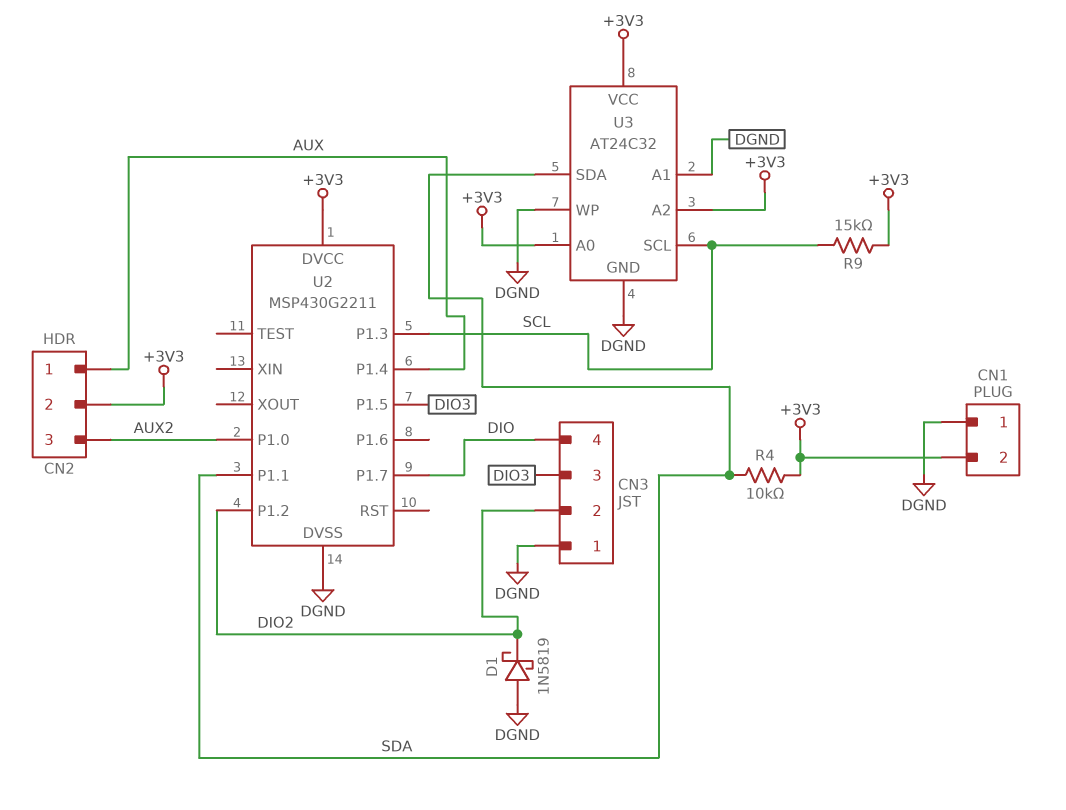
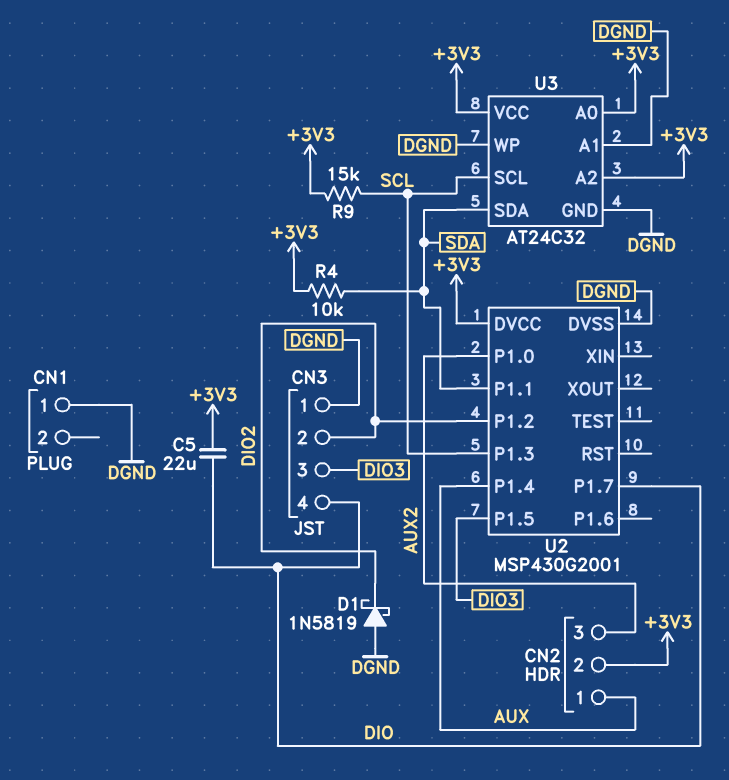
C5: none -> 22uF (+3V3, DIO)
CN1 pin 2: +3V3 -> none
U2: MSP430G2211 -> MSP430G2001

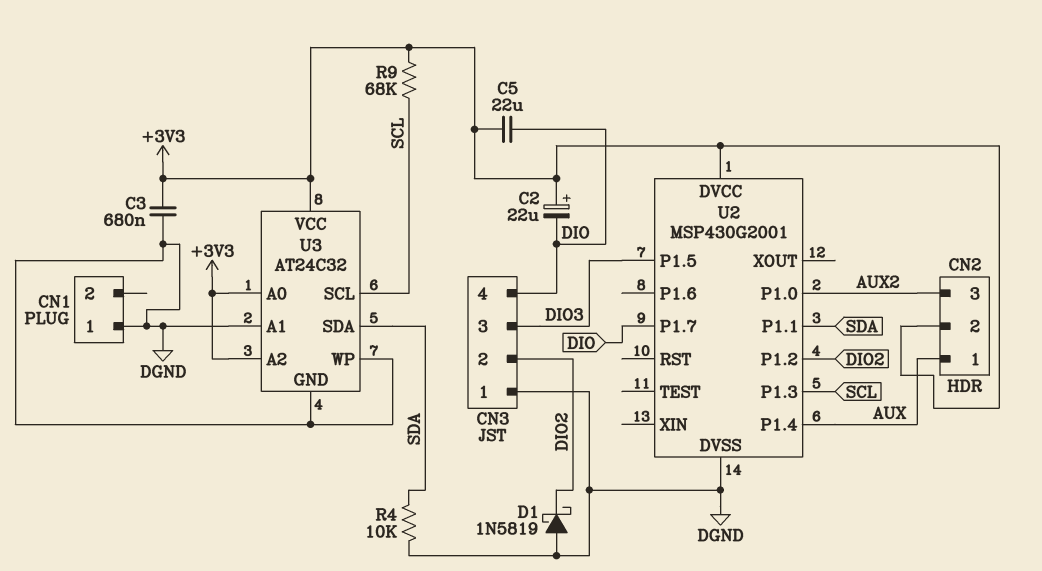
C2: none -> 22uF (plus +3V3, minus DIO)
C3: none -> 680nF (+3V3, DGND)
R4: 10k (+3V3, SDA) -> 10k (DGND, SDA)
R9: 15k (+3V3, SCL) -> 68k (+3V3, SCL)

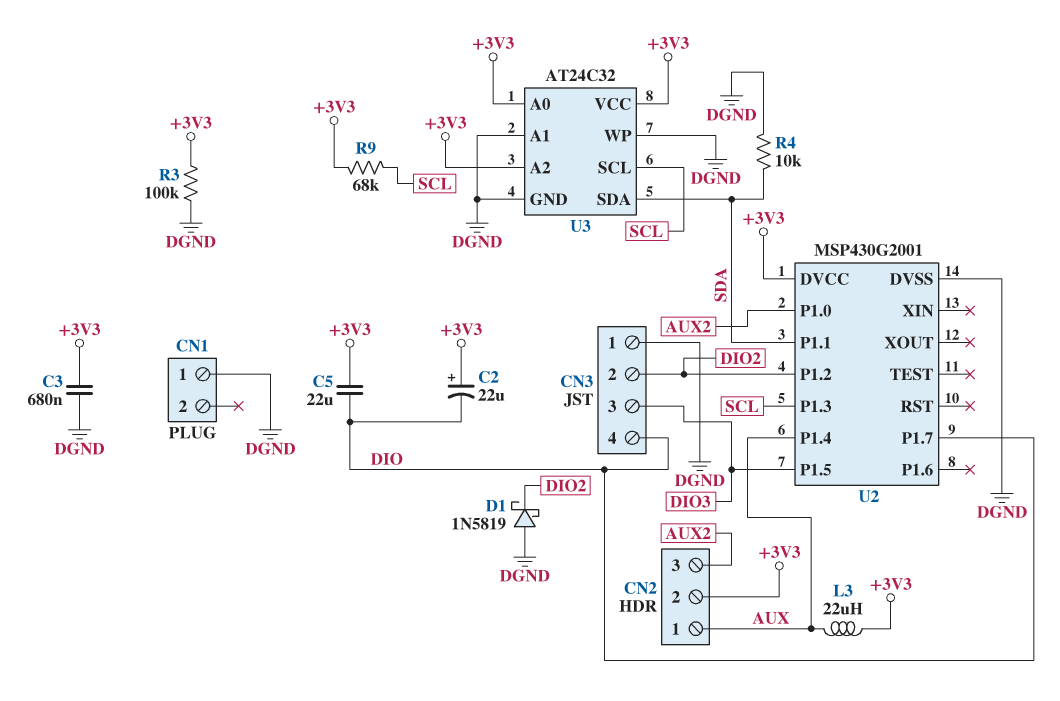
L3: none -> 22uH (+3V3, AUX)
R3: none -> 100k (+3V3, DGND)

